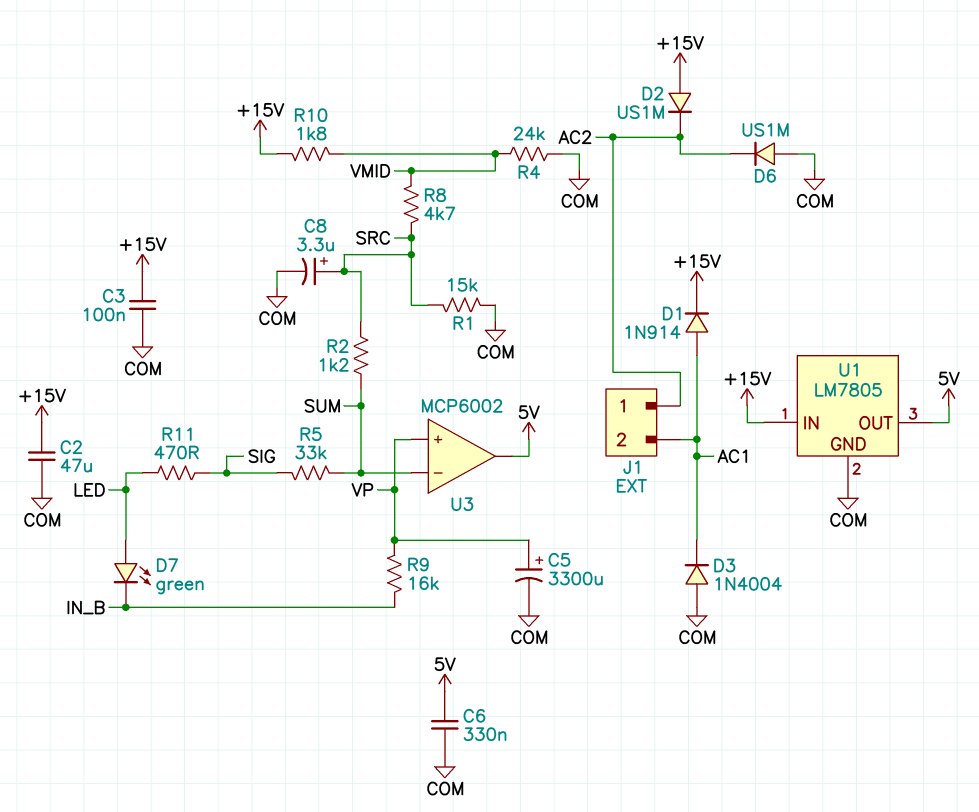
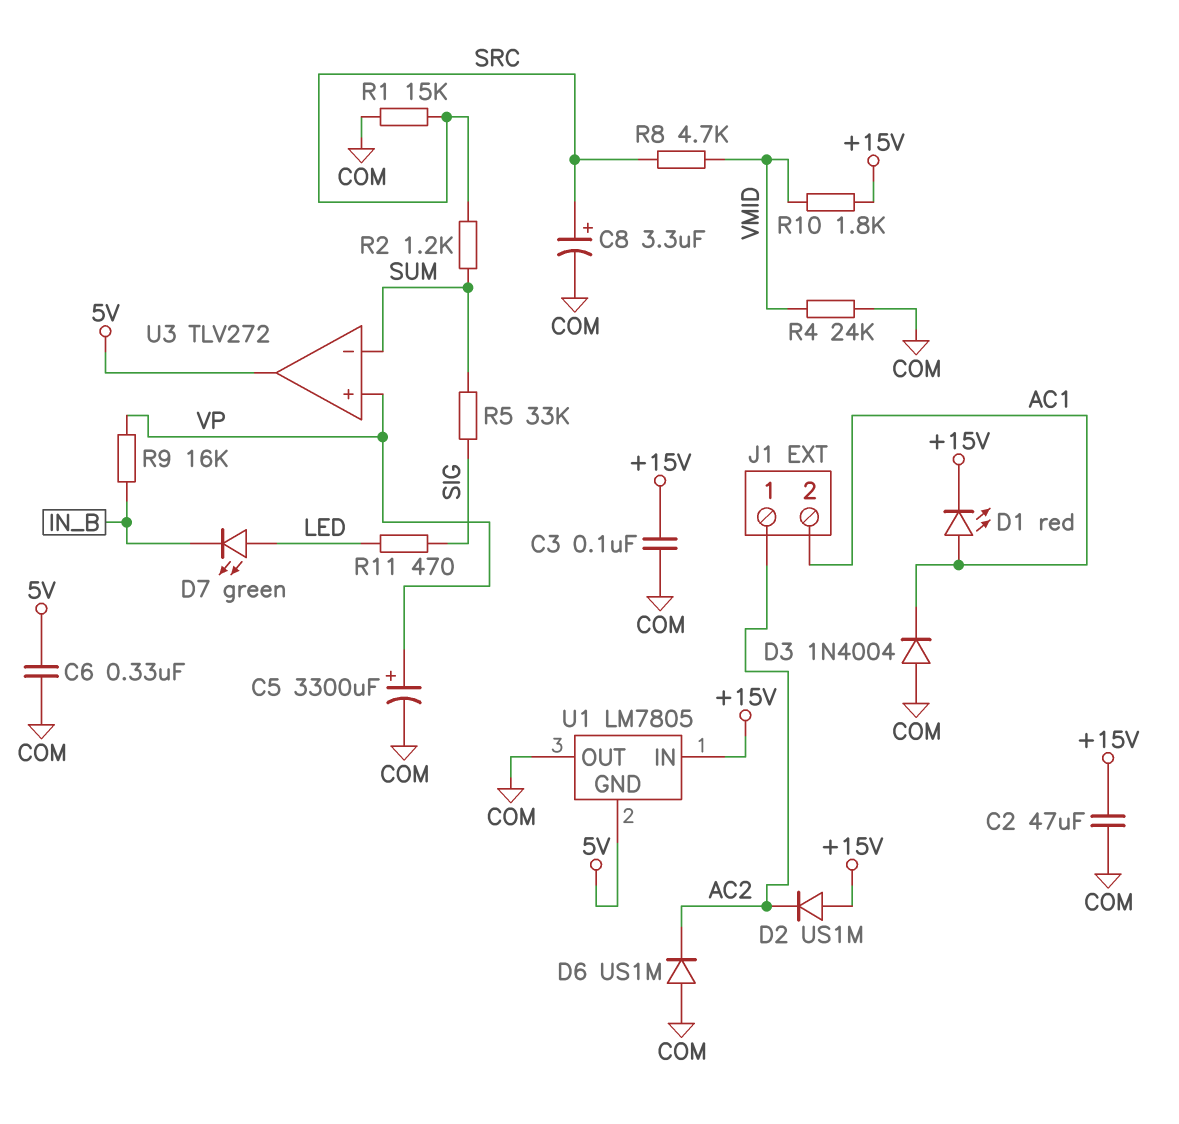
D1: diode 1N914 (A AC1, K +15V) -> LED red (A AC1, K +15V)
U1 pin GND: COM -> 5V
U1 pin OUT: 5V -> COM
U3: MCP6002 -> TLV272

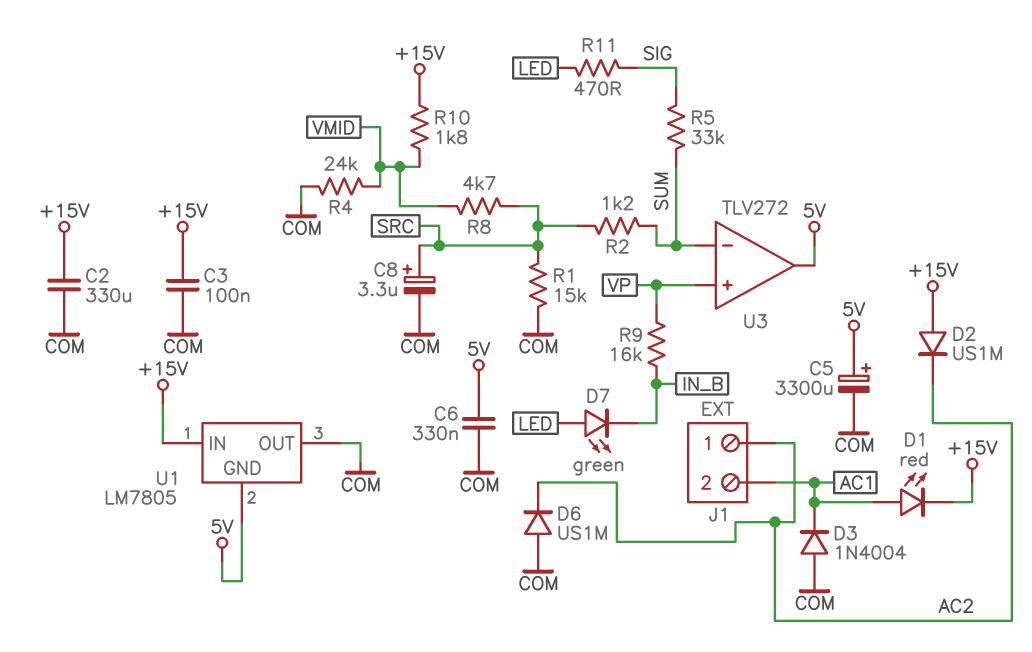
C2: 47uF (+15V, COM) -> 330uF (+15V, COM)
C5: 3300uF (plus VP, minus COM) -> 3300uF (plus 5V, minus COM)

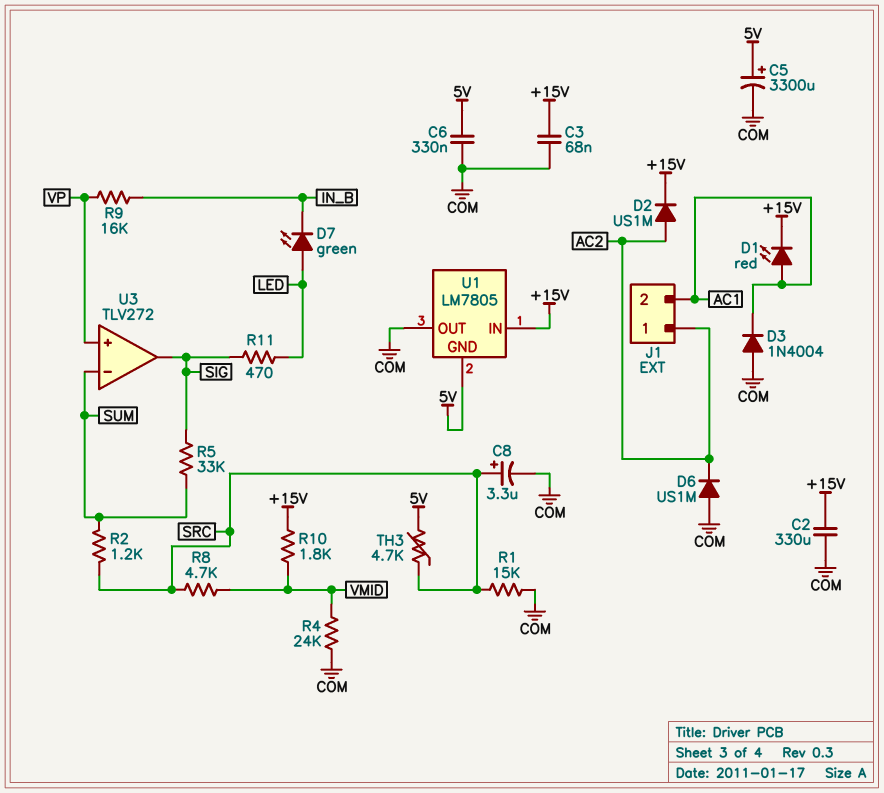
C3: 100nF (+15V, COM) -> 68nF (+15V, COM)
D2: diode US1M (A +15V, K AC2) -> diode US1M (A AC2, K +15V)
TH3: none -> 4.7k (5V, SRC)
U3 pin out: 5V -> SIG

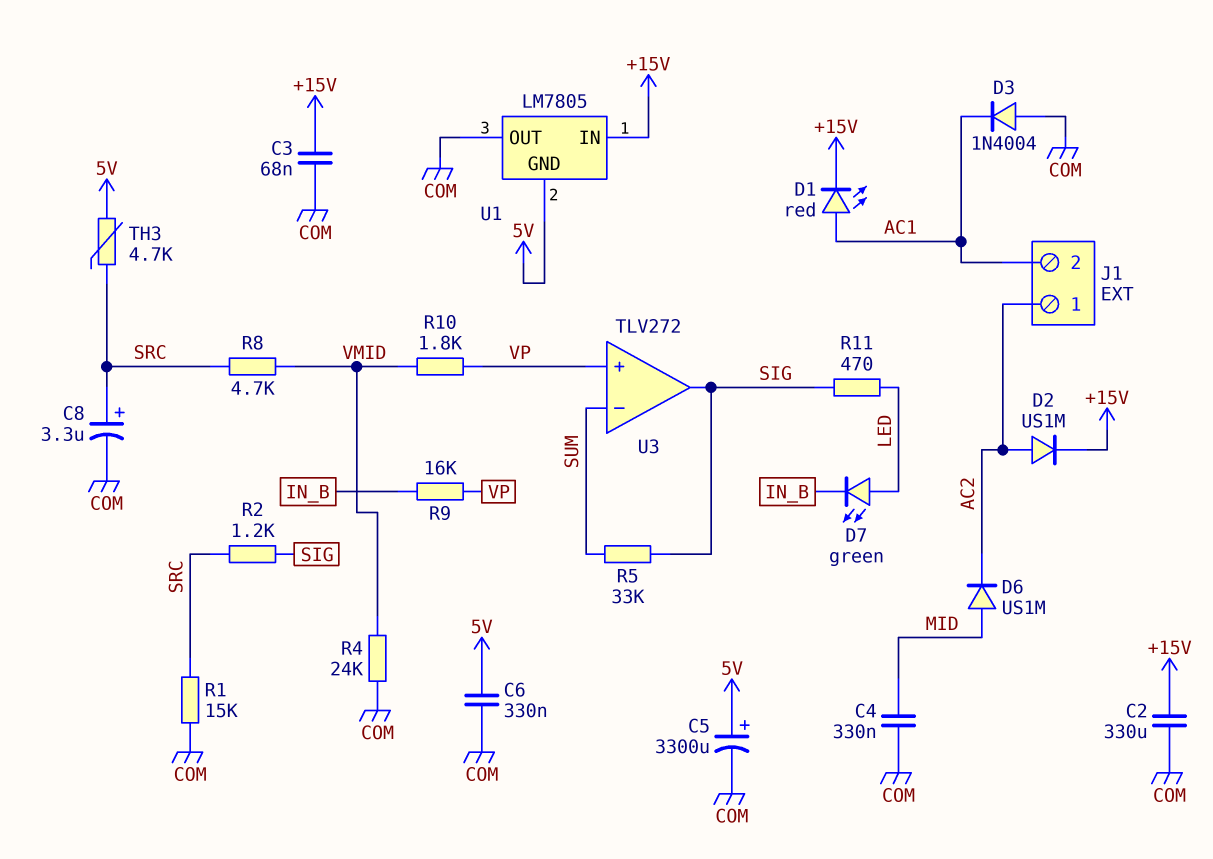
C4: none -> 330nF (COM, MID)
D6: diode US1M (A COM, K AC2) -> diode US1M (A MID, K AC2)
R2: 1.2k (SRC, SUM) -> 1.2k (SIG, SRC)
R10: 1.8k (+15V, VMID) -> 1.8k (VMID, VP)

